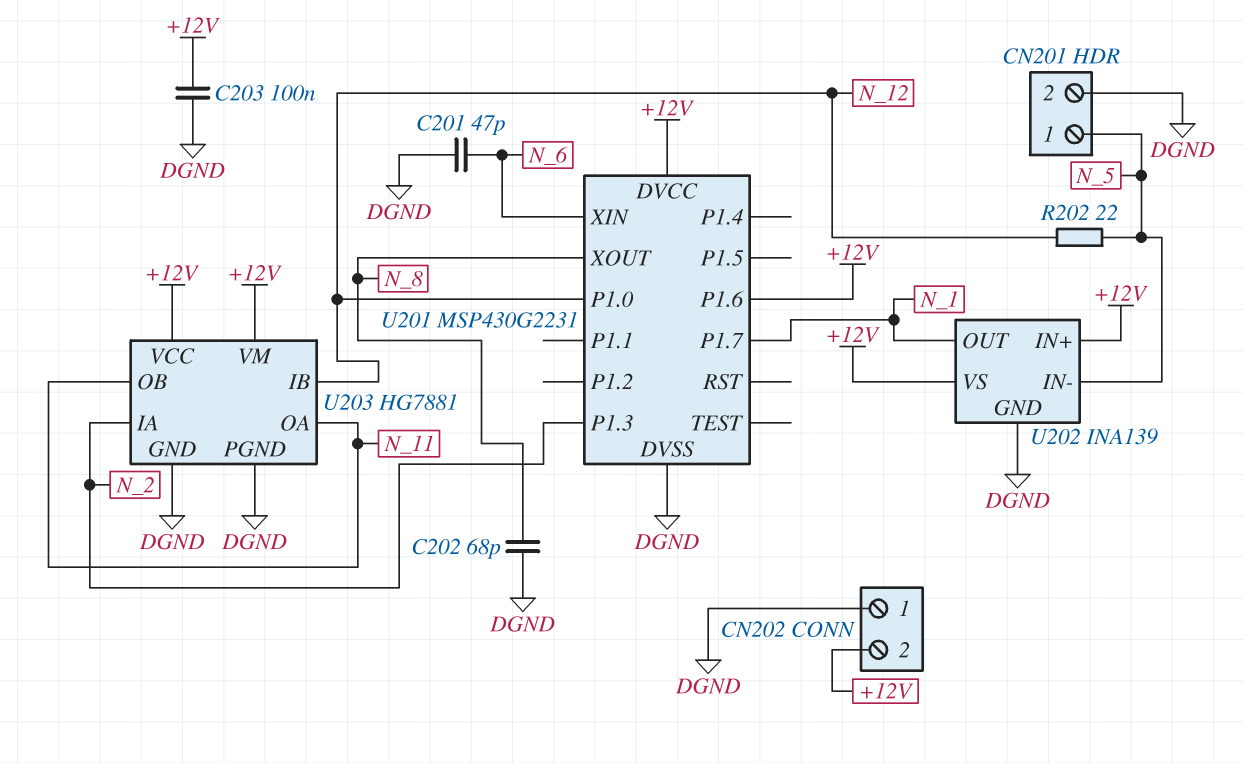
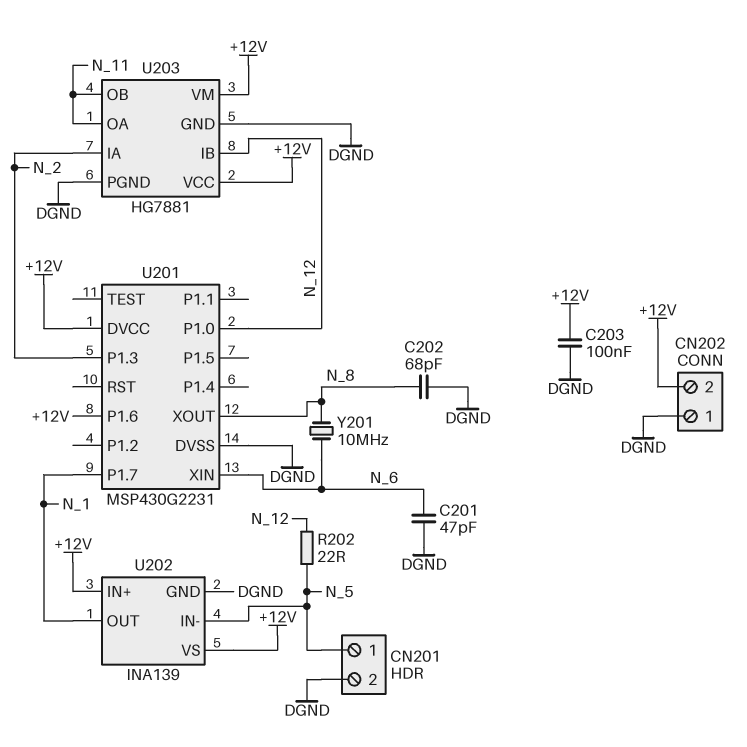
Y201: none -> 10MHz (N_6, N_8)

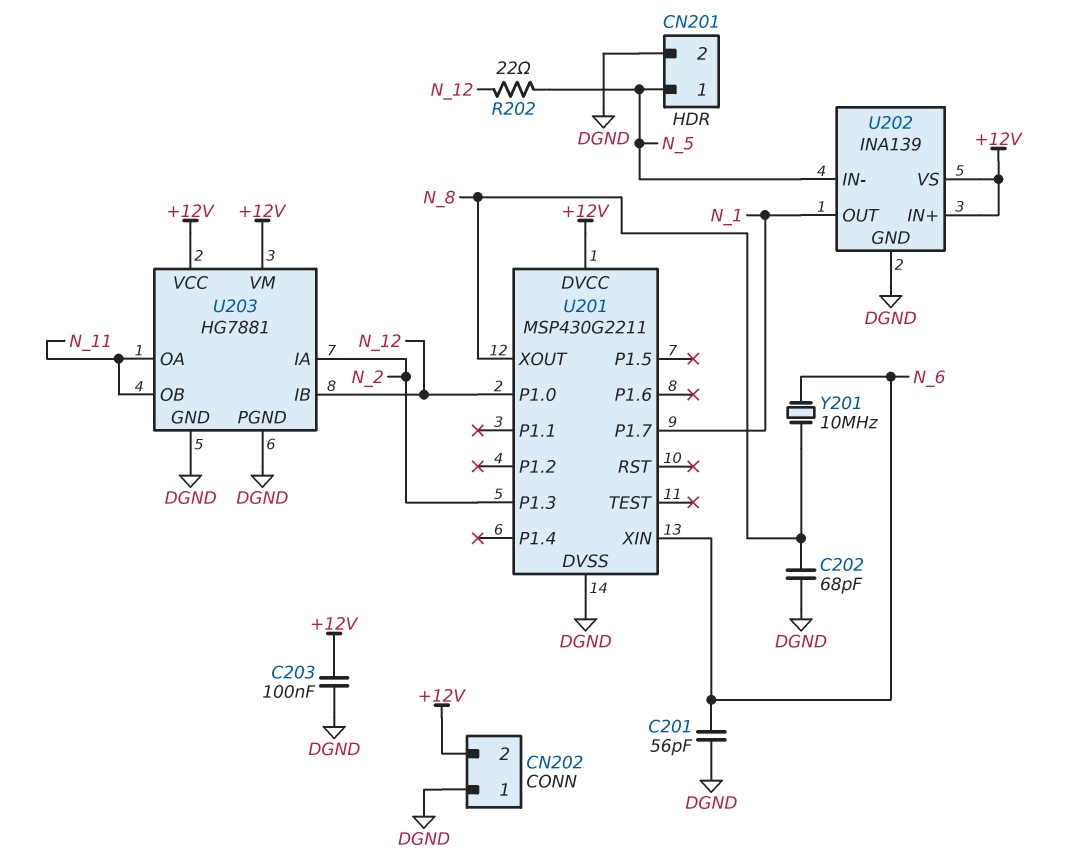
C201: 47pF (DGND, N_6) -> 56pF (DGND, N_6)
U201: MSP430G2231 -> MSP430G2211
U201 pin P1.6: +12V -> none

